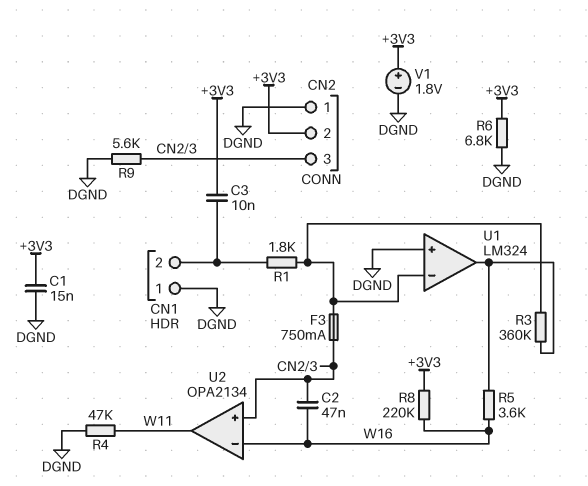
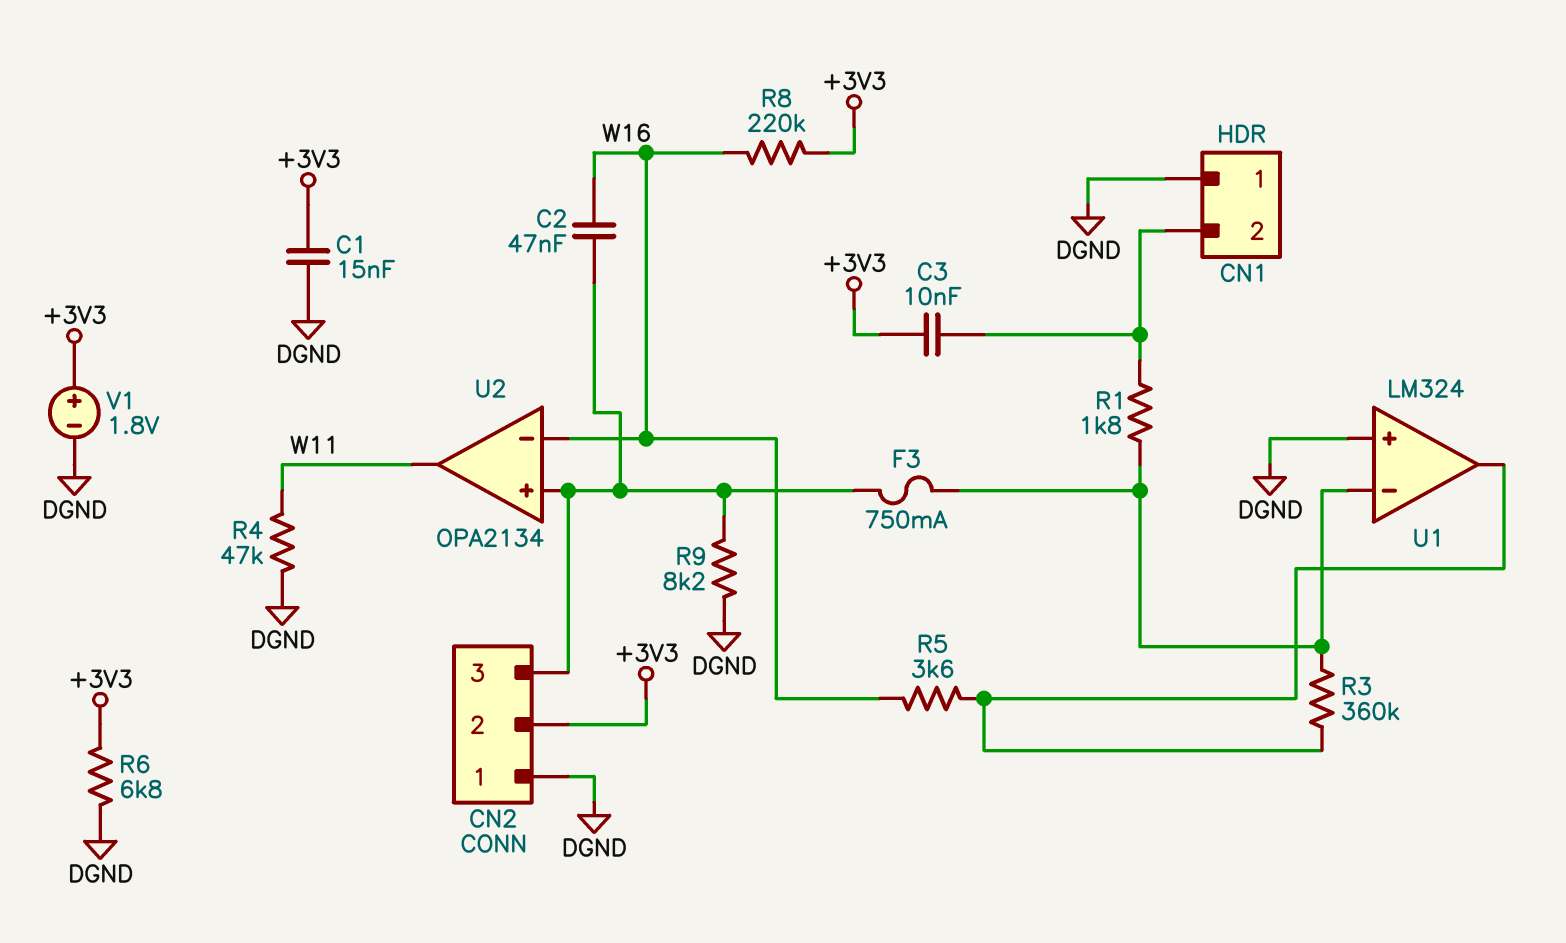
R9: 5.6k (CN2/3, DGND) -> 8.2k (CN2/3, DGND)

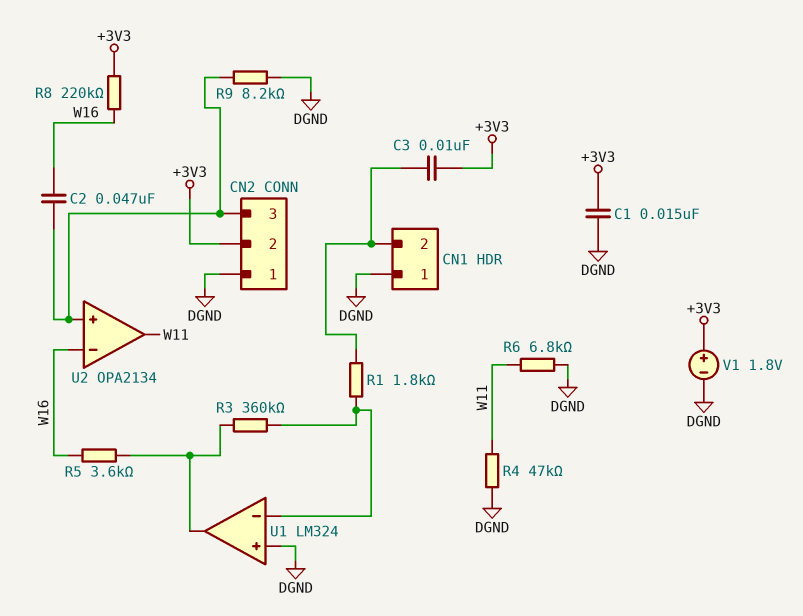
F3: 750mA (CN2/3, U1/in-) -> none
R6: 6.8k (+3V3, DGND) -> 6.8k (DGND, W11)

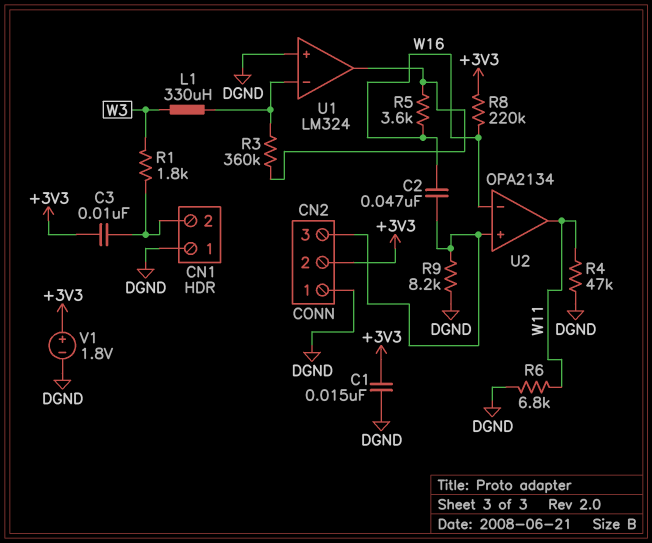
L1: none -> 330uH (U1/in-, W3)
R1: 1.8k (CN1/2, U1/in-) -> 1.8k (CN1/2, W3)

